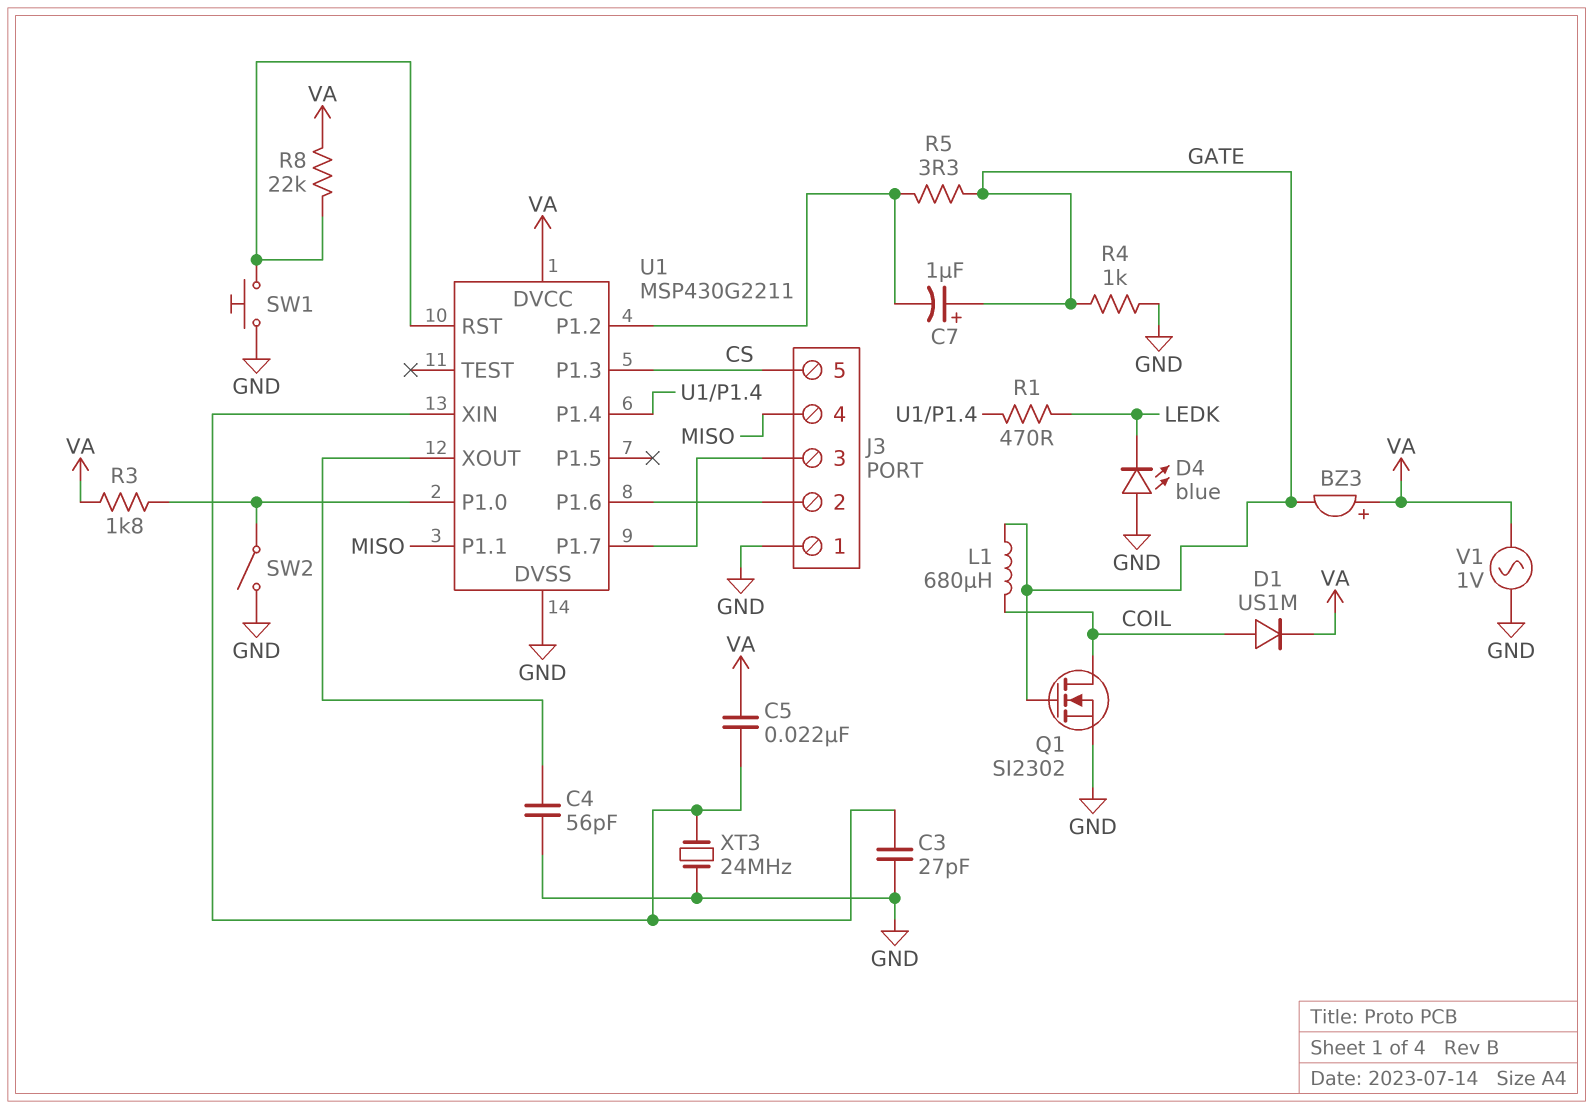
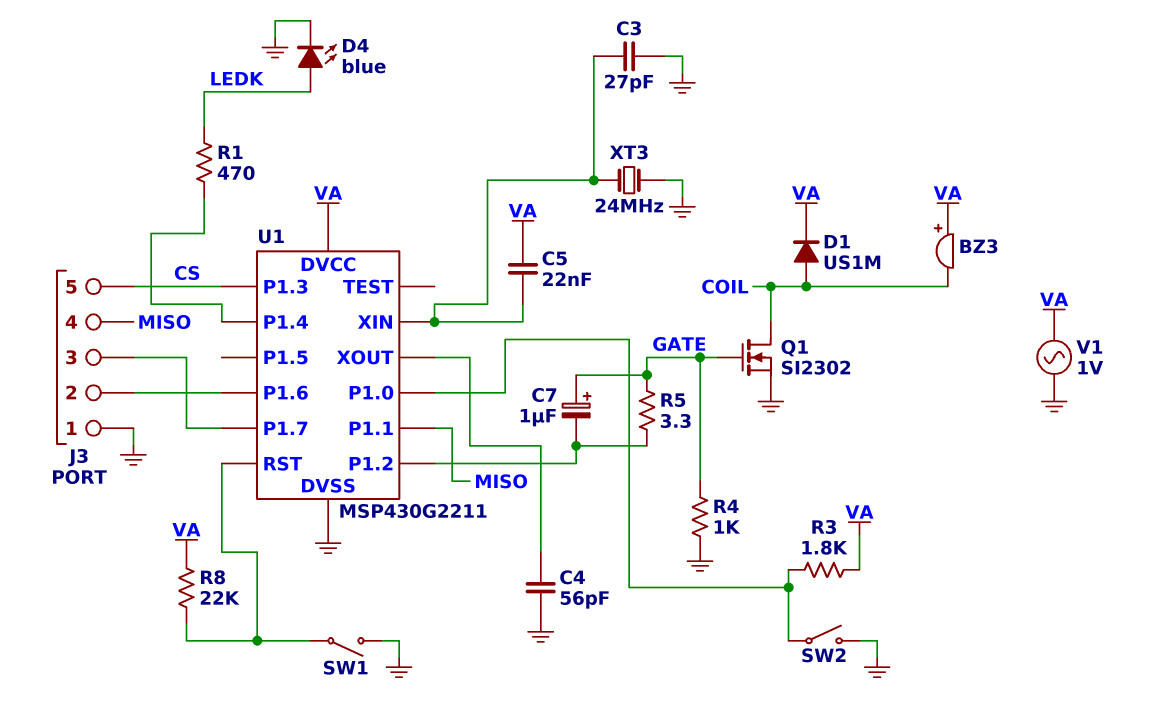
BZ3: buzzer (plus VA, minus GATE) -> buzzer (plus VA, minus COIL)
D4: LED blue (A GND, K LEDK) -> LED blue (A LEDK, K GND)
L1: 680uH (COIL, GATE) -> none
SW1: button (GND, U1/RST) -> switch (GND, U1/RST)

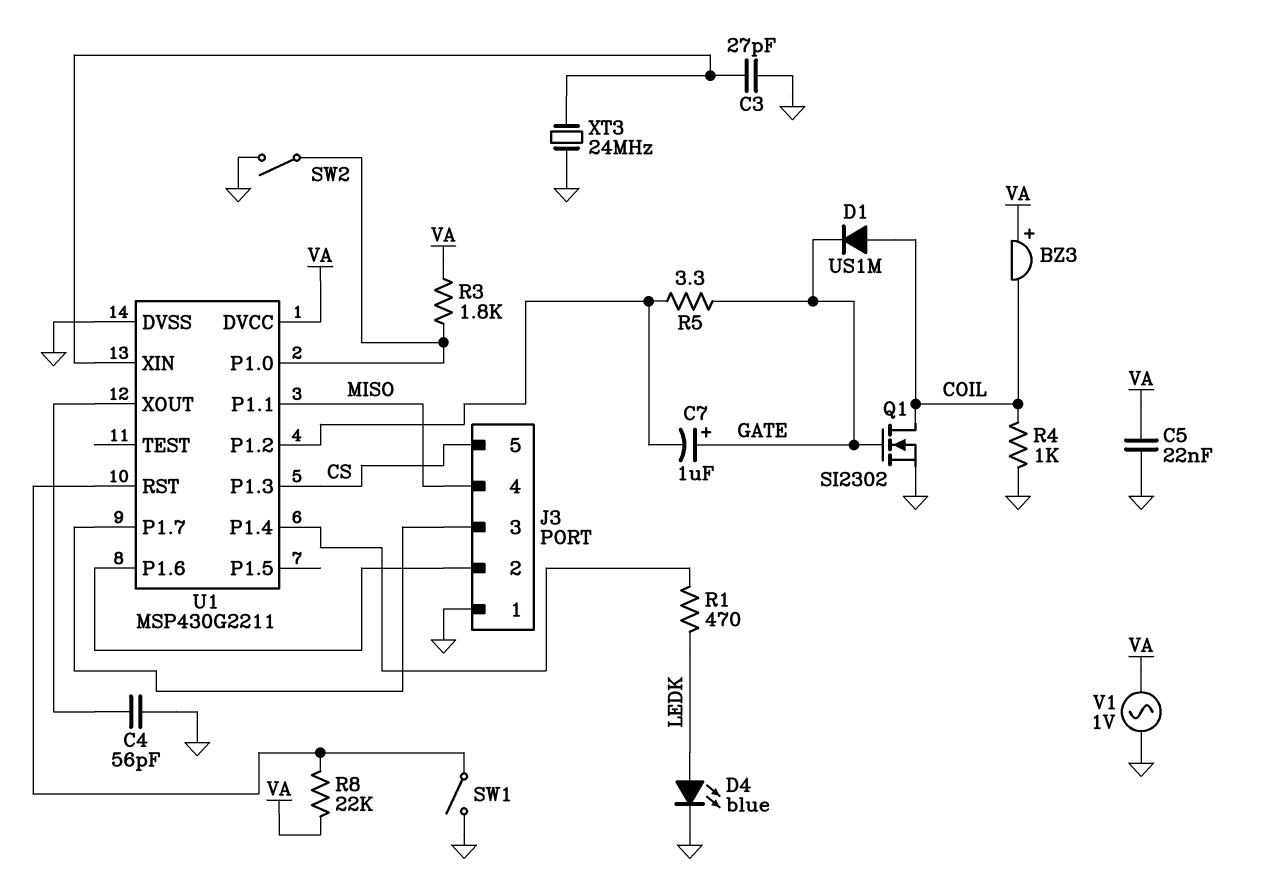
C5: 22nF (U1/XIN, VA) -> 22nF (GND, VA)
D1: diode US1M (A COIL, K VA) -> diode US1M (A COIL, K GATE)
R4: 1k (GATE, GND) -> 1k (COIL, GND)

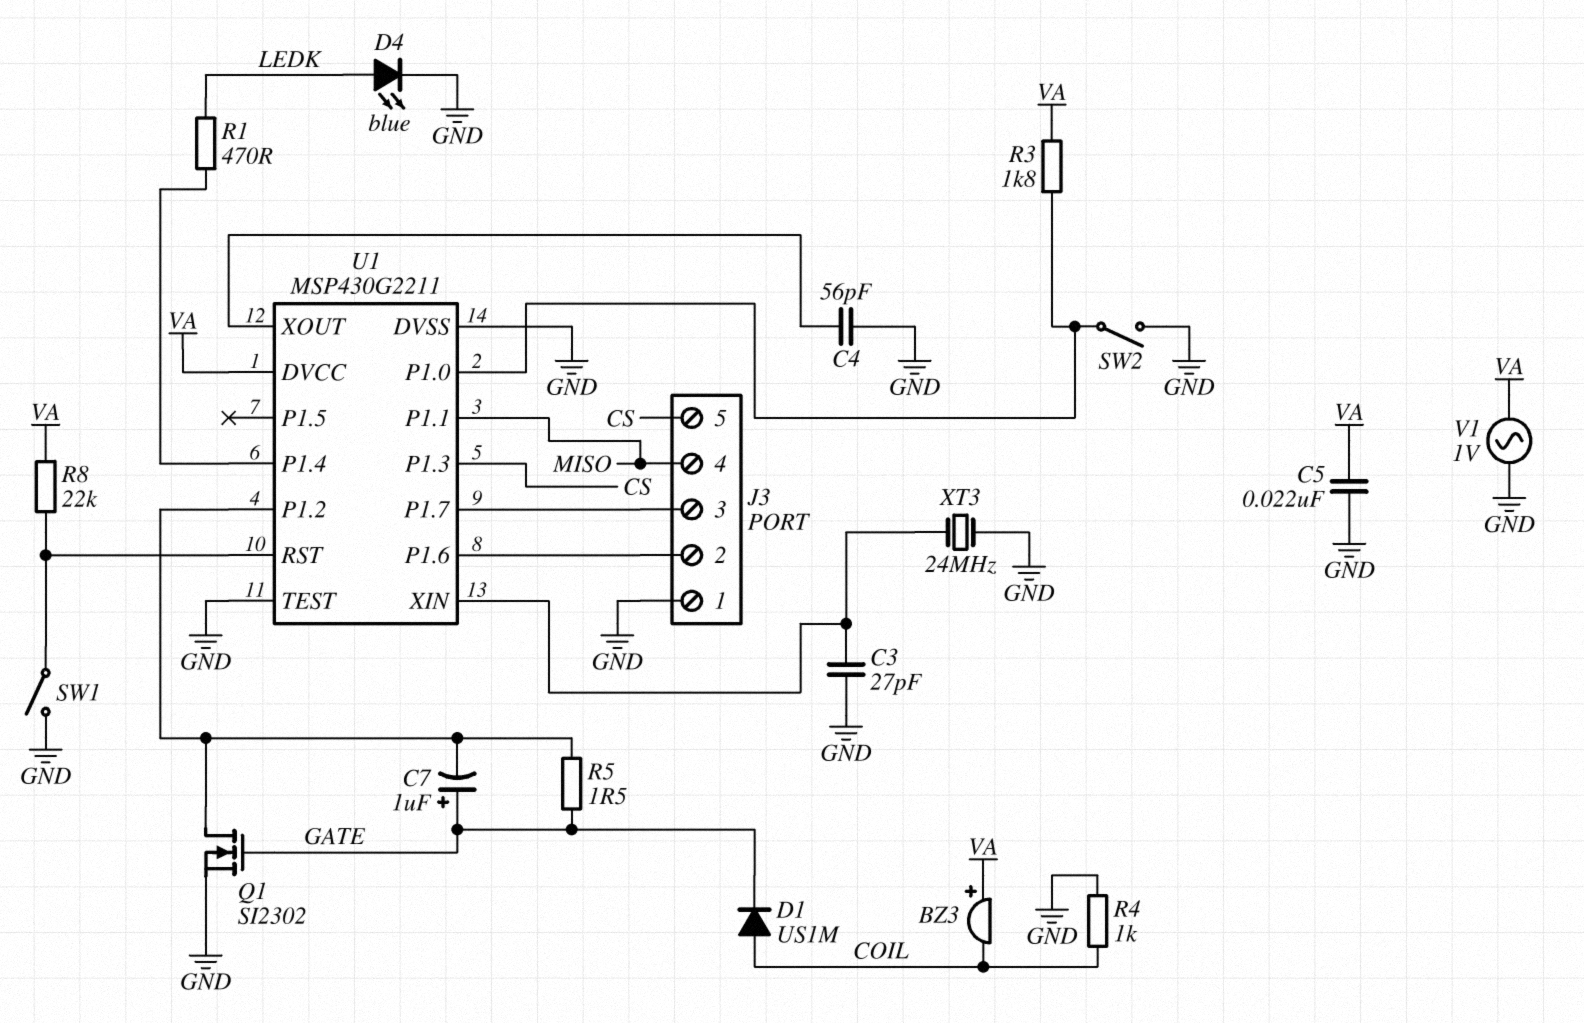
Q1: NMOS SI2302 (G GATE, D COIL, S GND) -> NMOS SI2302 (G GATE, D U1/P1.2, S GND)
R5: 3.3 (GATE, U1/P1.2) -> 1.5 (GATE, U1/P1.2)
U1 pin TEST: none -> GND

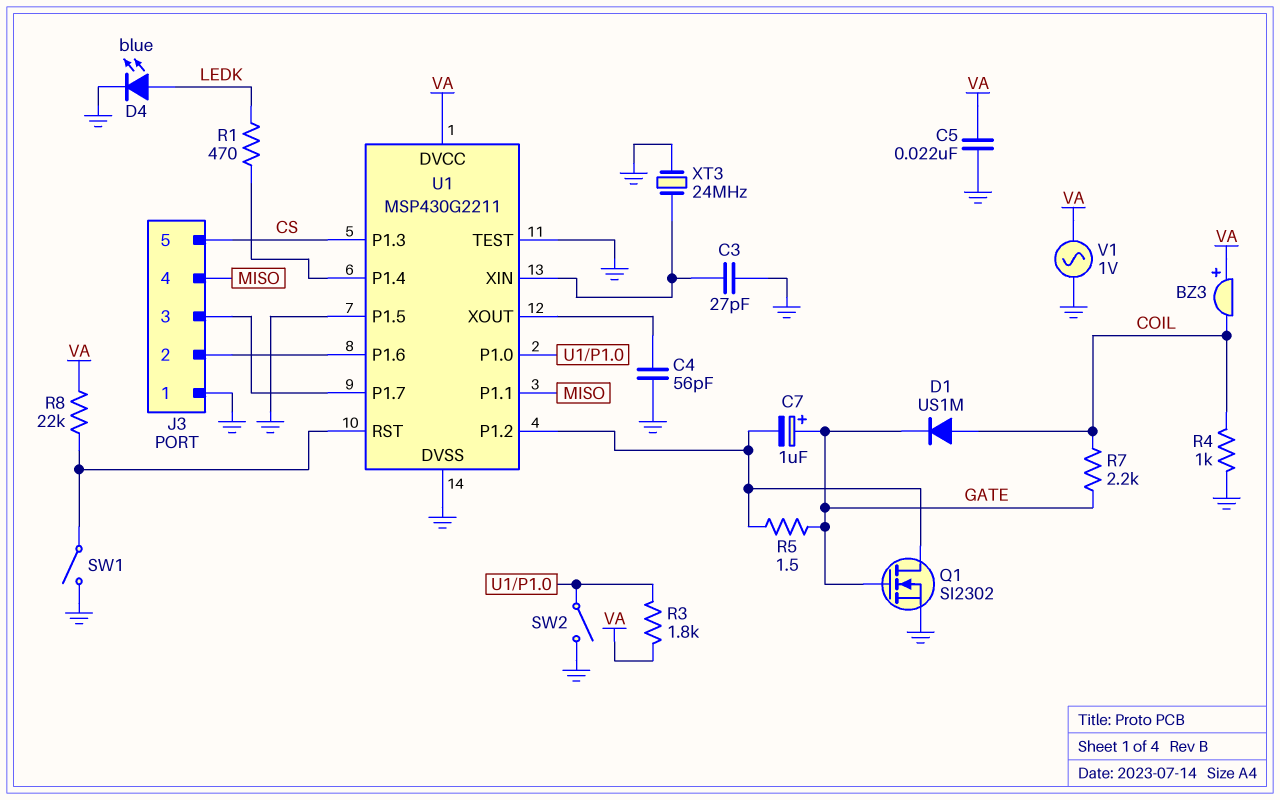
R7: none -> 2.2k (COIL, GATE)
U1 pin P1.5: none -> GND

